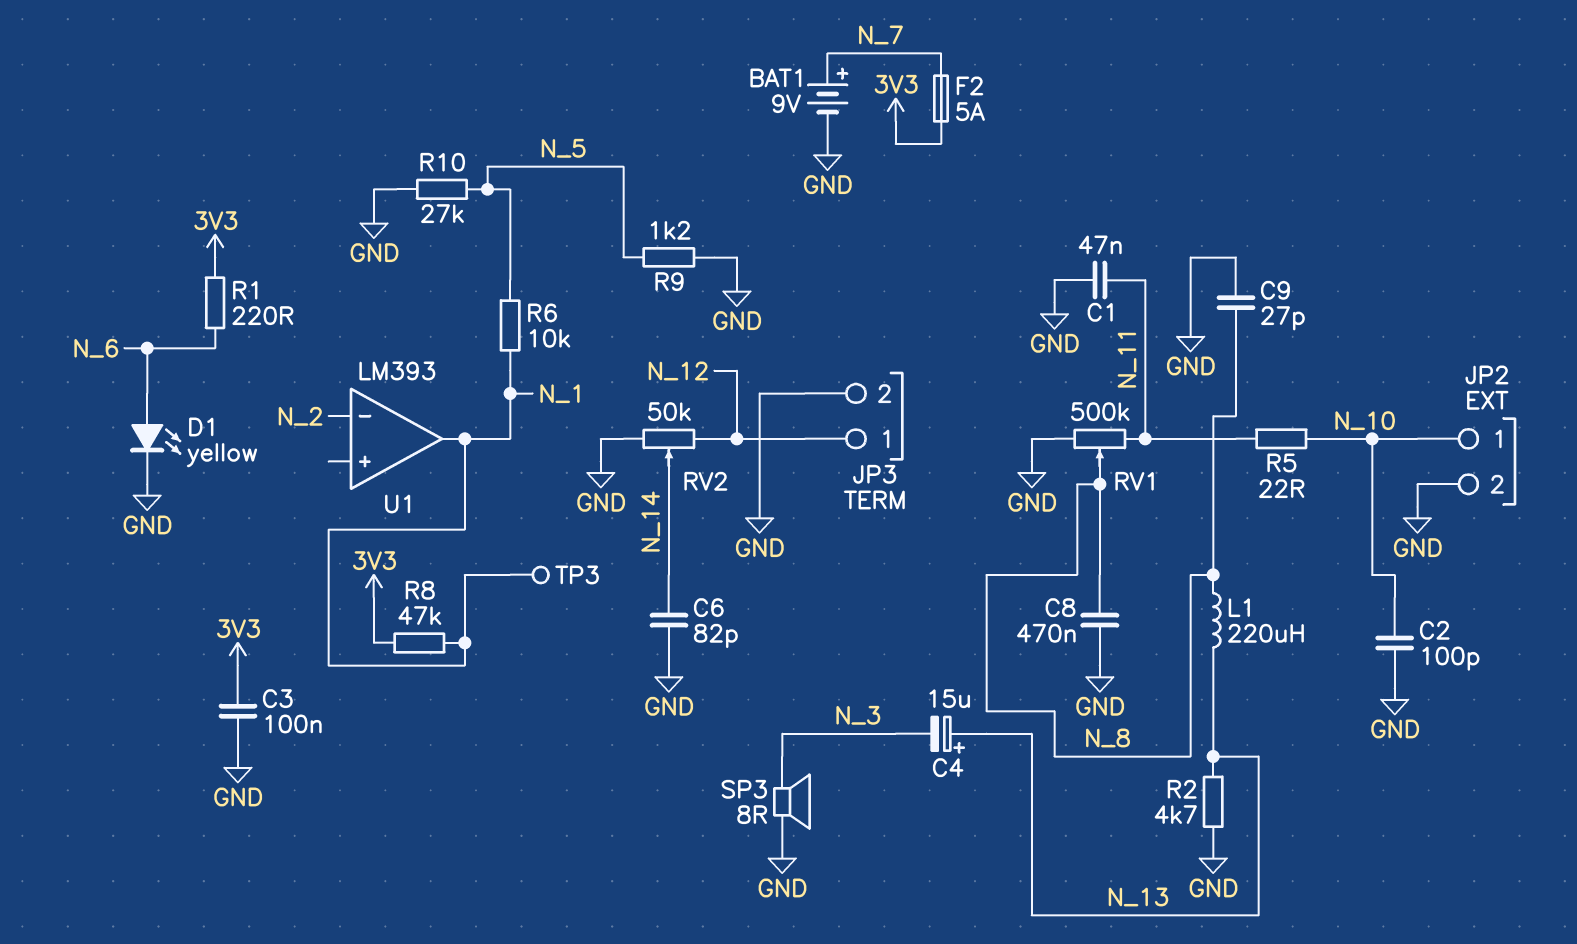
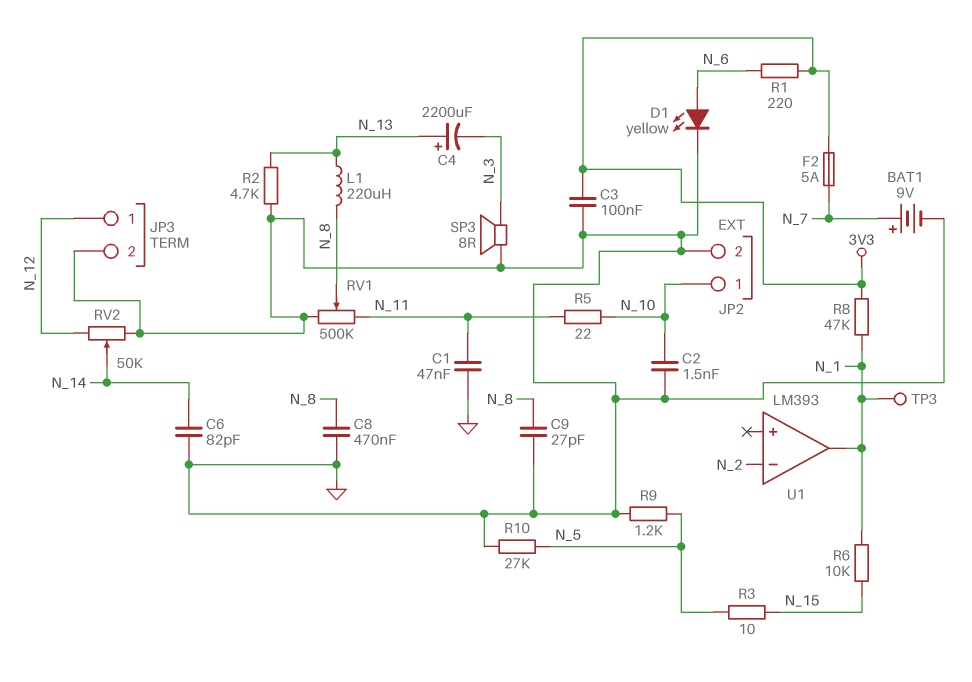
C2: 100pF (GND, N_10) -> 1.5nF (GND, N_10)
C4: 15uF (plus N_13, minus N_3) -> 2200uF (plus N_13, minus N_3)
R3: none -> 10 (N_5, N_15)
R6: 10k (N_1, N_5) -> 10k (N_1, N_15)

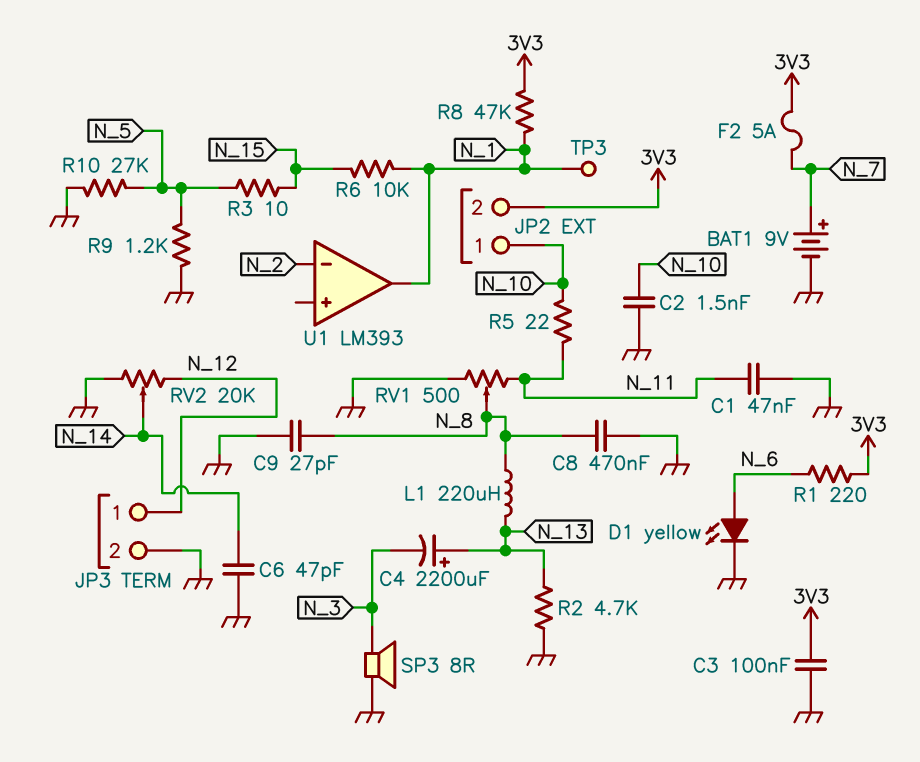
C6: 82pF (GND, N_14) -> 47pF (GND, N_14)
JP2 pin 2: GND -> 3V3
RV1: 500k (GND, N_11, wiper N_8) -> 500 (GND, N_11, wiper N_8)
RV2: 50k (GND, N_12, wiper N_14) -> 20k (GND, N_12, wiper N_14)

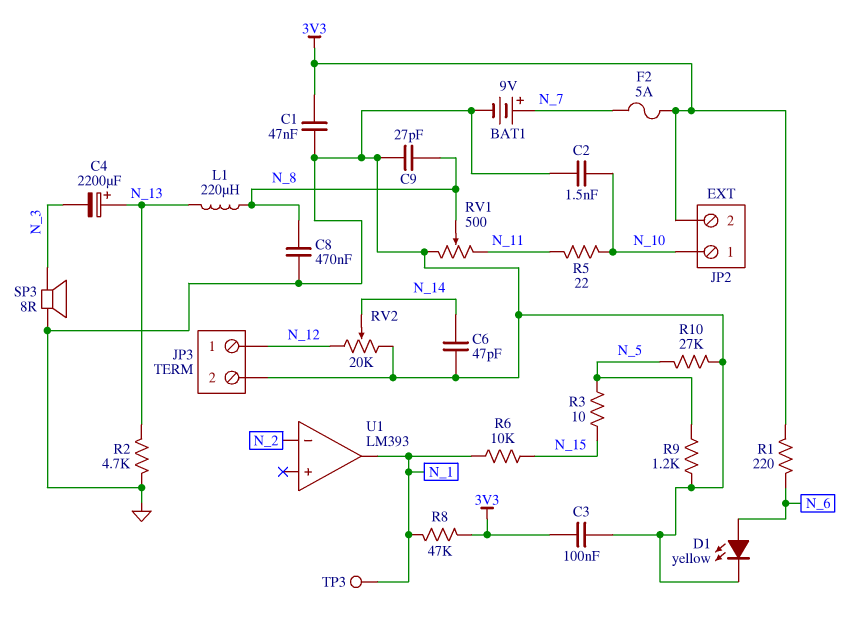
C1: 47nF (GND, N_11) -> 47nF (3V3, GND)

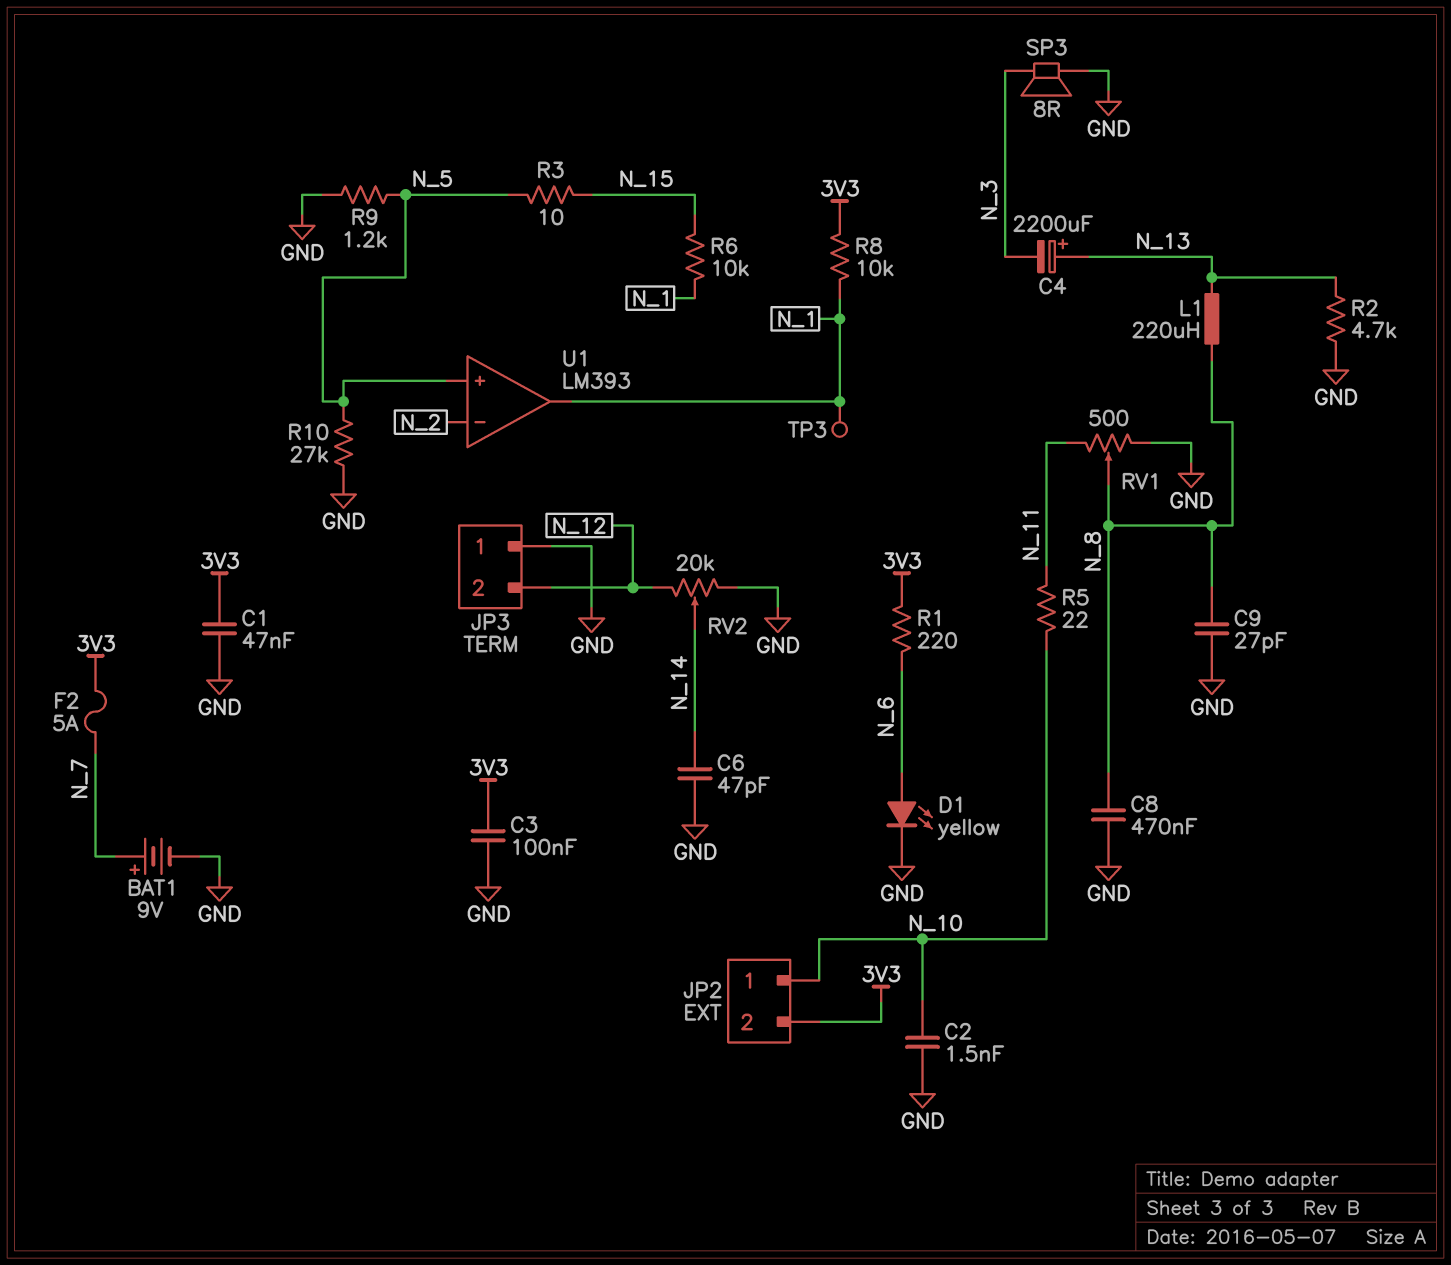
JP3 pin 1: N_12 -> GND
JP3 pin 2: GND -> N_12
R8: 47k (3V3, N_1) -> 10k (3V3, N_1)
U1 pin in+: none -> N_5

